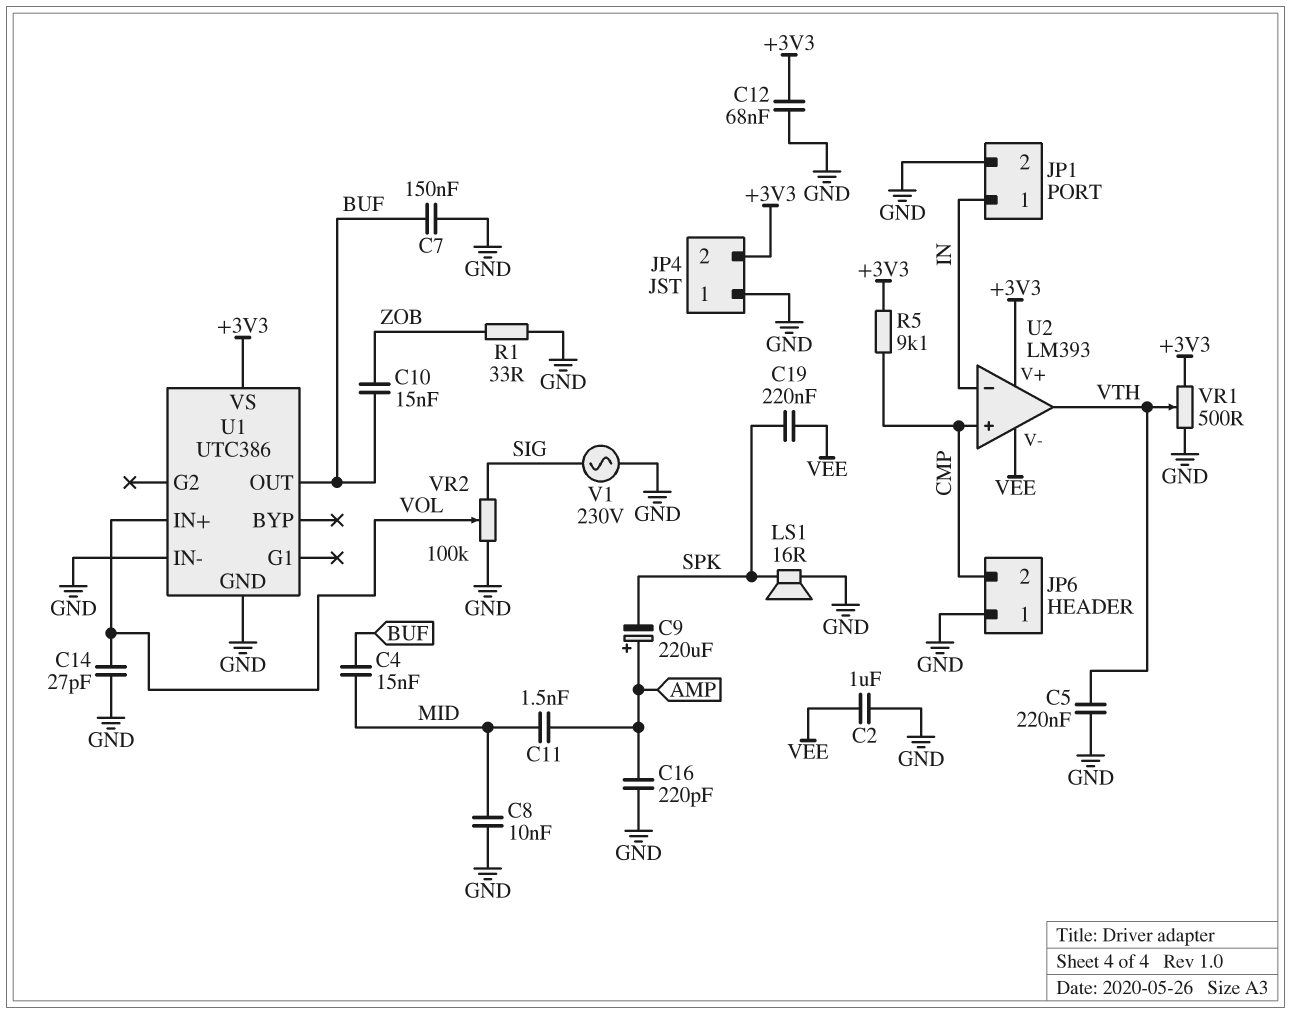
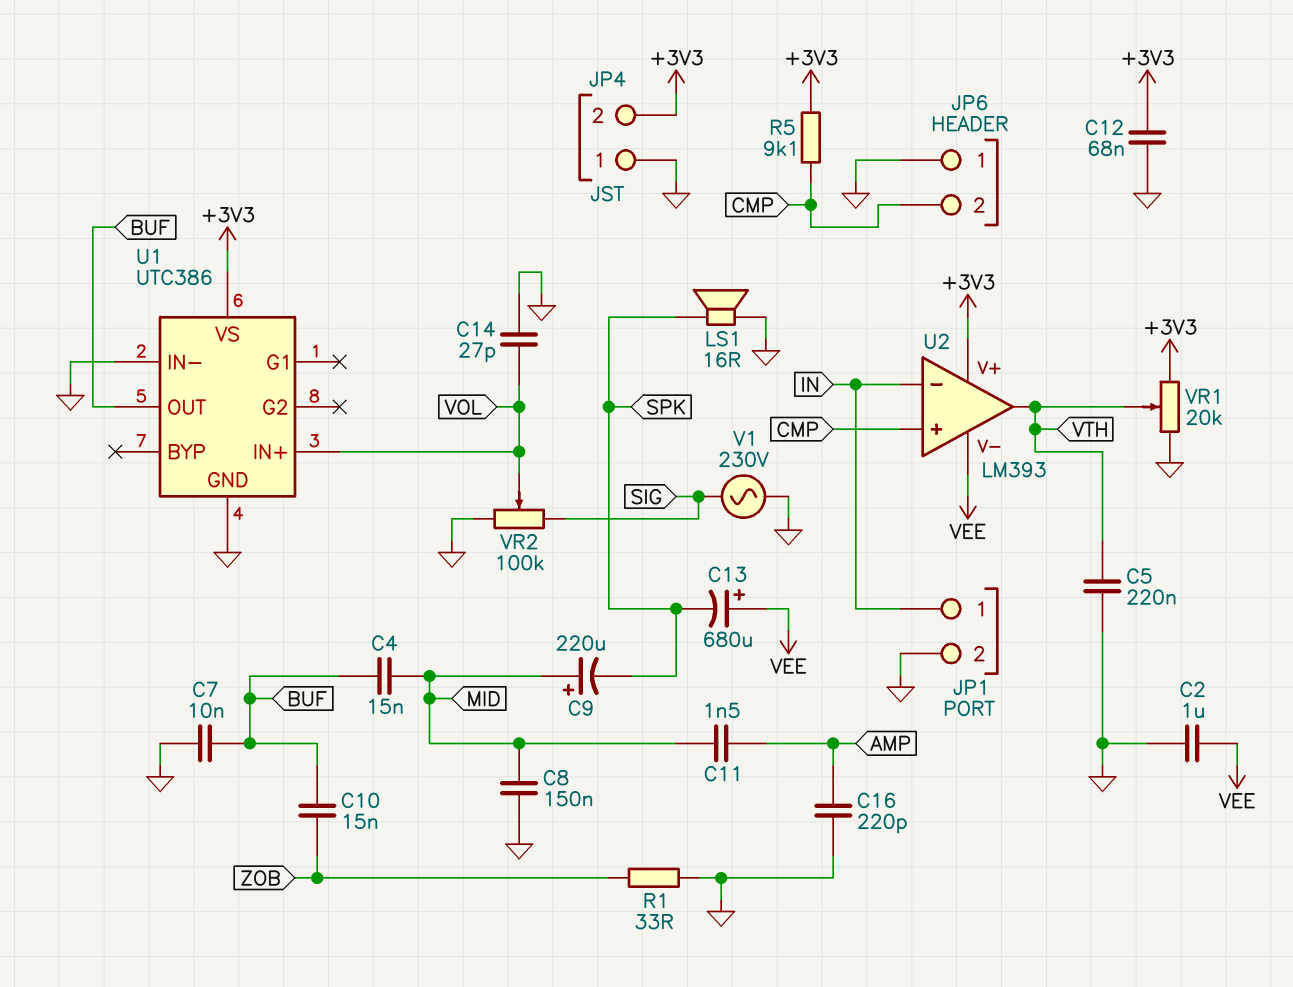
C7: 150nF (BUF, GND) -> 10nF (BUF, GND)
C8: 10nF (GND, MID) -> 150nF (GND, MID)
C9: 220uF (plus AMP, minus SPK) -> 220uF (plus MID, minus SPK)
C13: none -> 680uF (plus VEE, minus SPK)
C19: 220nF (SPK, VEE) -> none
VR1: 500 (+3V3, GND, wiper VTH) -> 20k (+3V3, GND, wiper VTH)

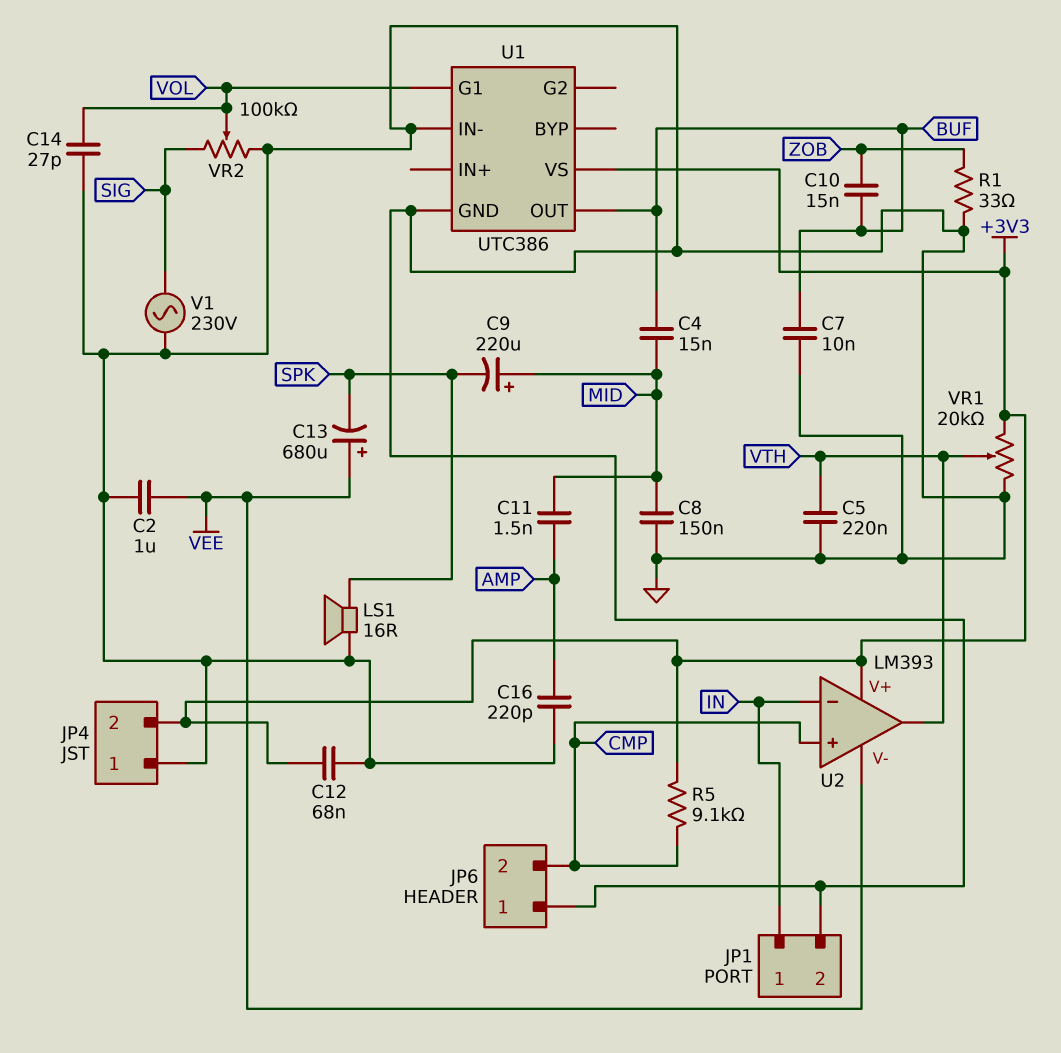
U1 pin G1: none -> VOL
U1 pin IN+: VOL -> none

